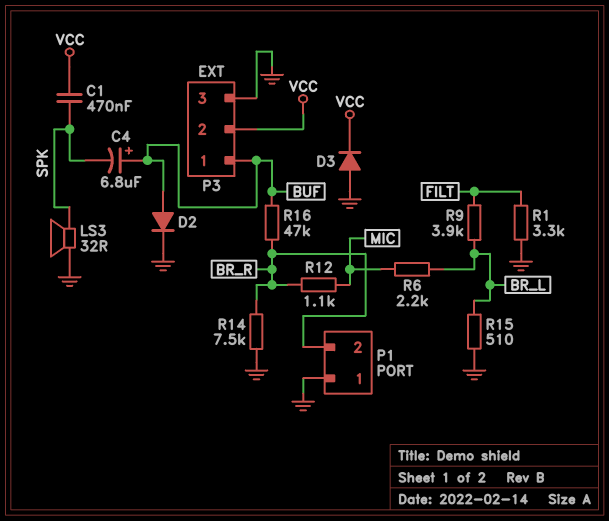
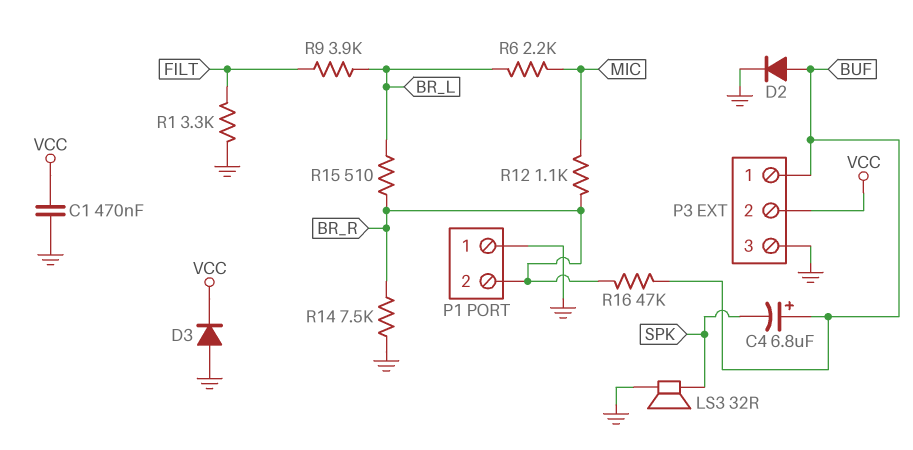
C1: 470nF (SPK, VCC) -> 470nF (GND, VCC)
R15: 510 (BR_L, GND) -> 510 (BR_L, BR_R)

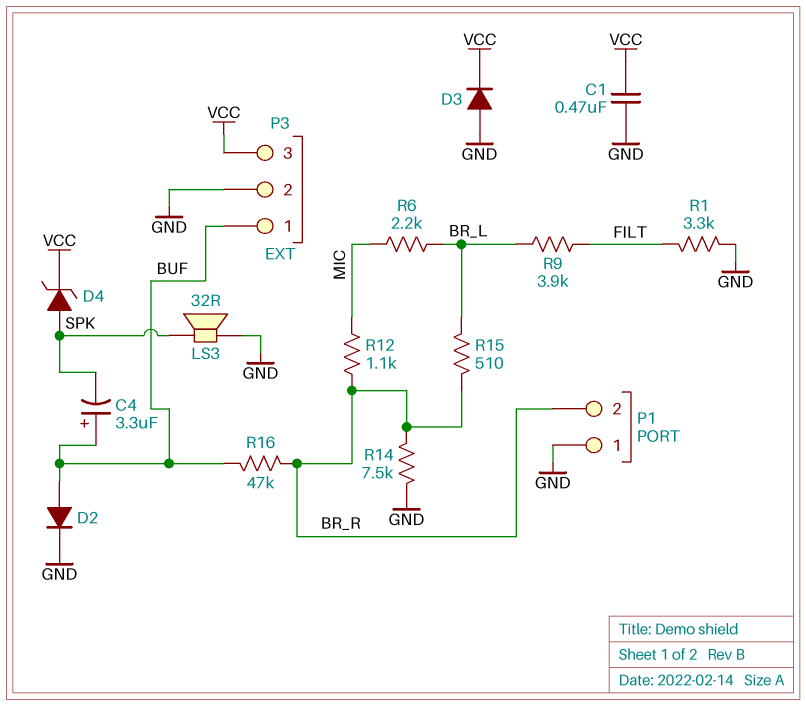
C4: 6.8uF (plus BUF, minus SPK) -> 3.3uF (plus BUF, minus SPK)
D4: none -> zener (A SPK, K VCC)
P3 pin 2: VCC -> GND
P3 pin 3: GND -> VCC

